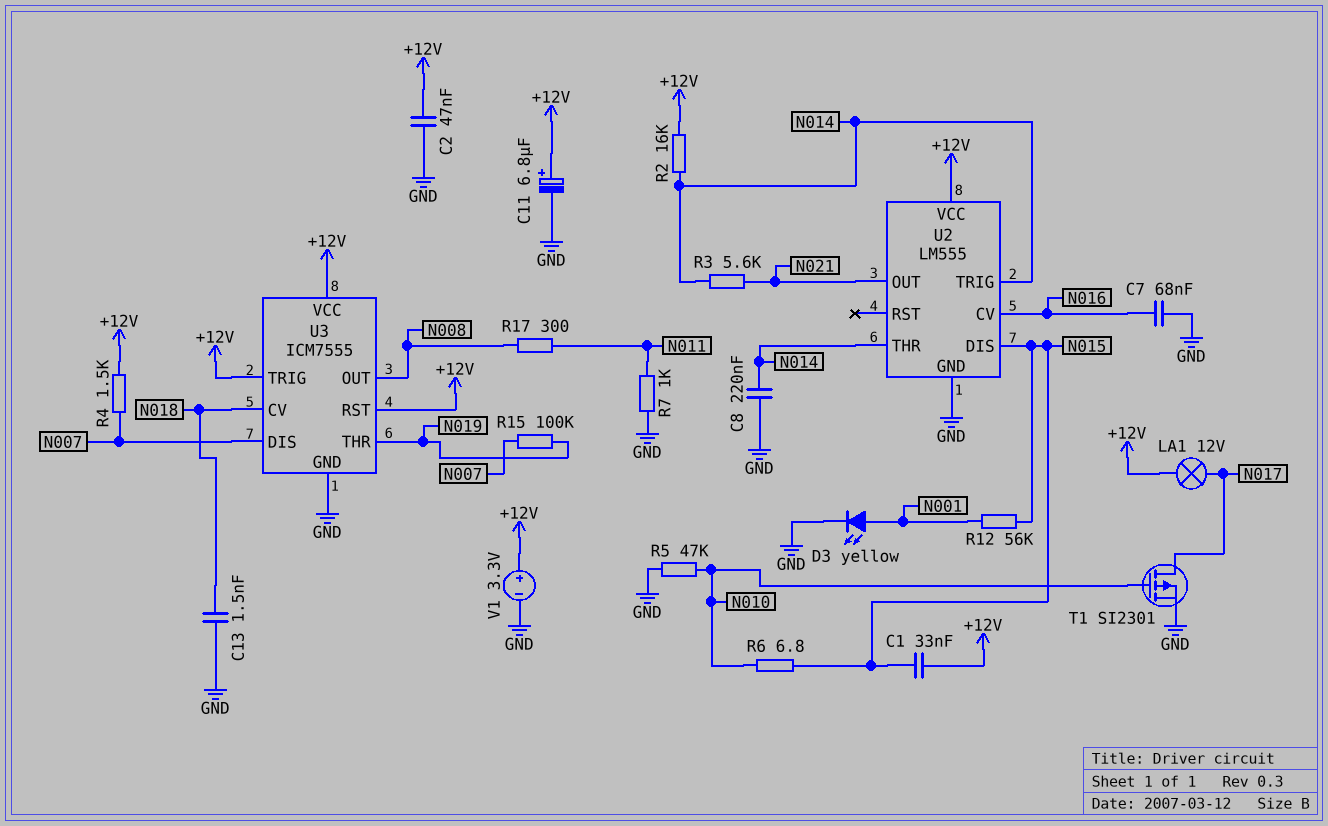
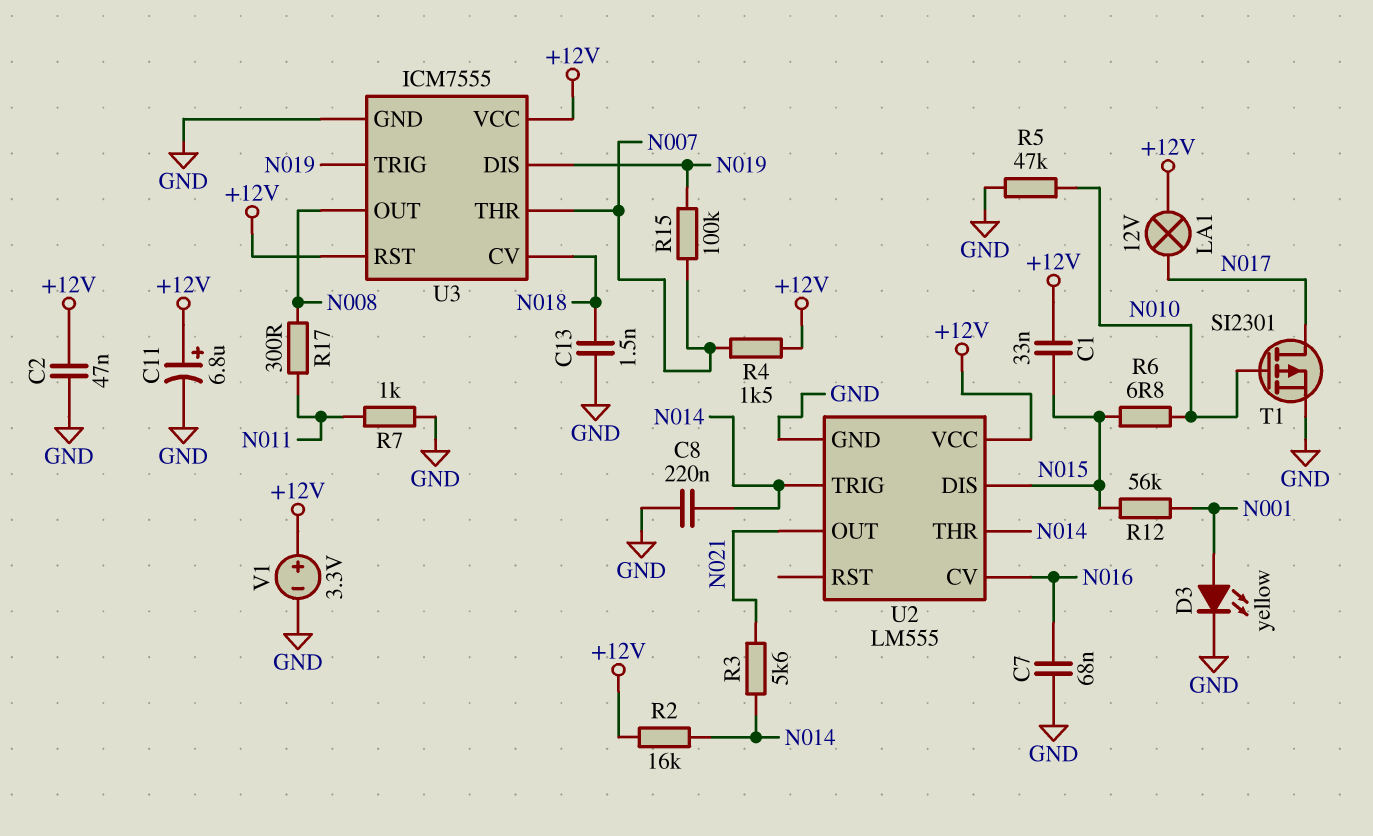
U3 pin DIS: N007 -> N019
U3 pin THR: N019 -> N007
U3 pin TRIG: +12V -> N019

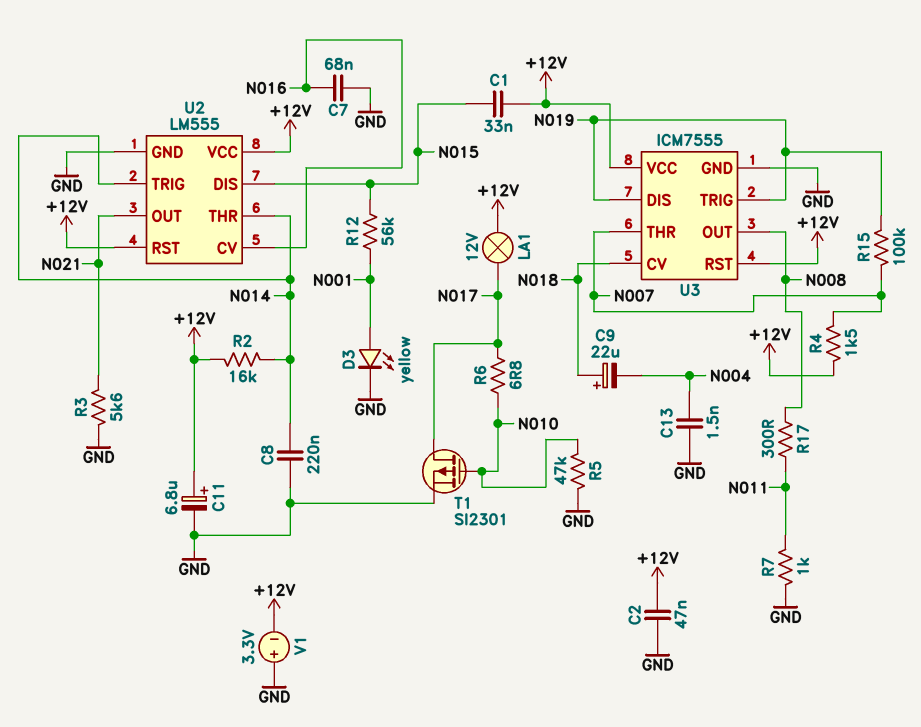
C9: none -> 22uF (plus N018, minus N004)
C13: 1.5nF (GND, N018) -> 1.5nF (GND, N004)
R3: 5.6k (N014, N021) -> 5.6k (GND, N021)
R6: 6.8 (N010, N015) -> 6.8 (N010, N017)
U2 pin RST: none -> +12V
V1: 3.3V (plus +12V, minus GND) -> 3.3V (plus GND, minus +12V)

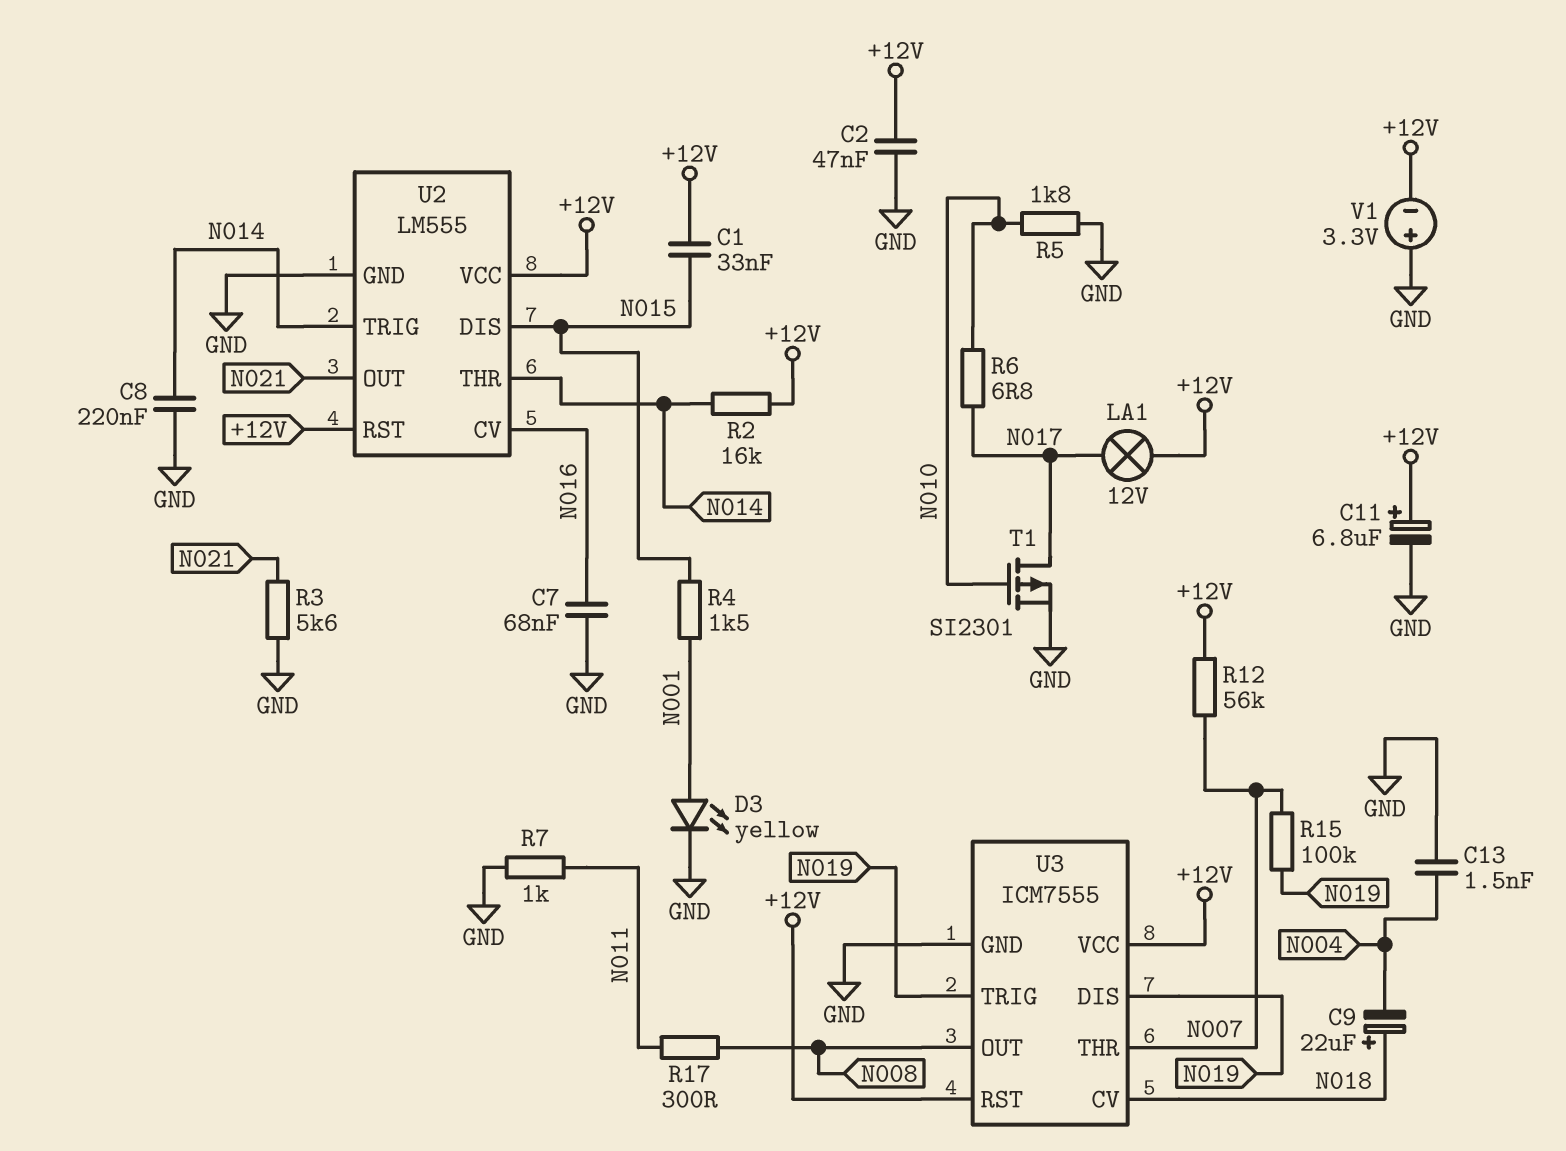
R4: 1.5k (+12V, N007) -> 1.5k (N001, N015)
R5: 47k (GND, N010) -> 1.8k (GND, N010)
R12: 56k (N001, N015) -> 56k (+12V, N007)

